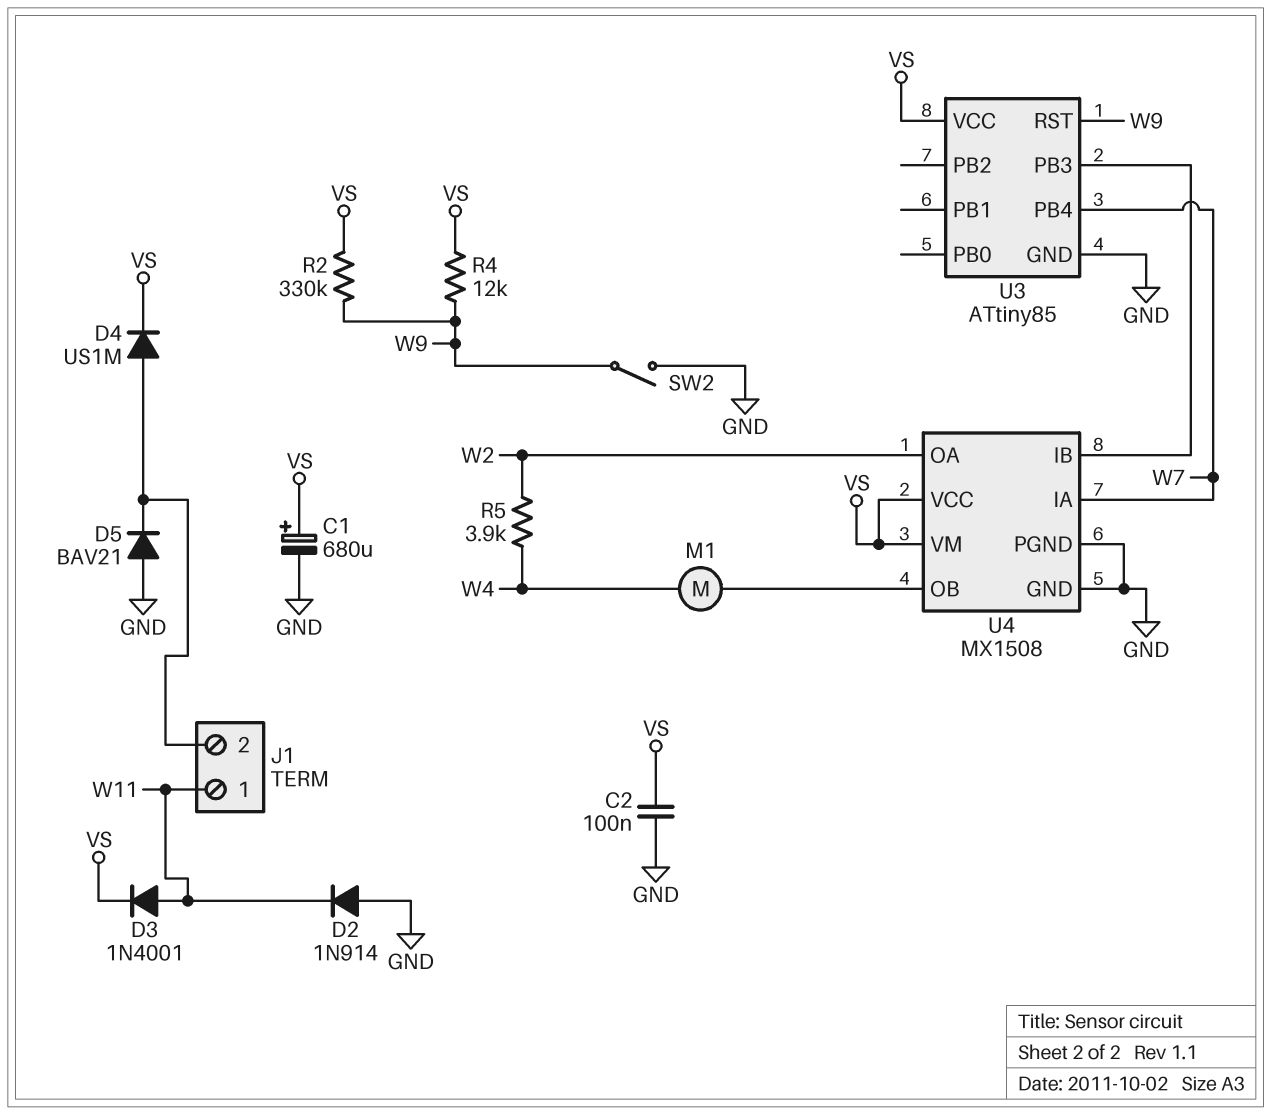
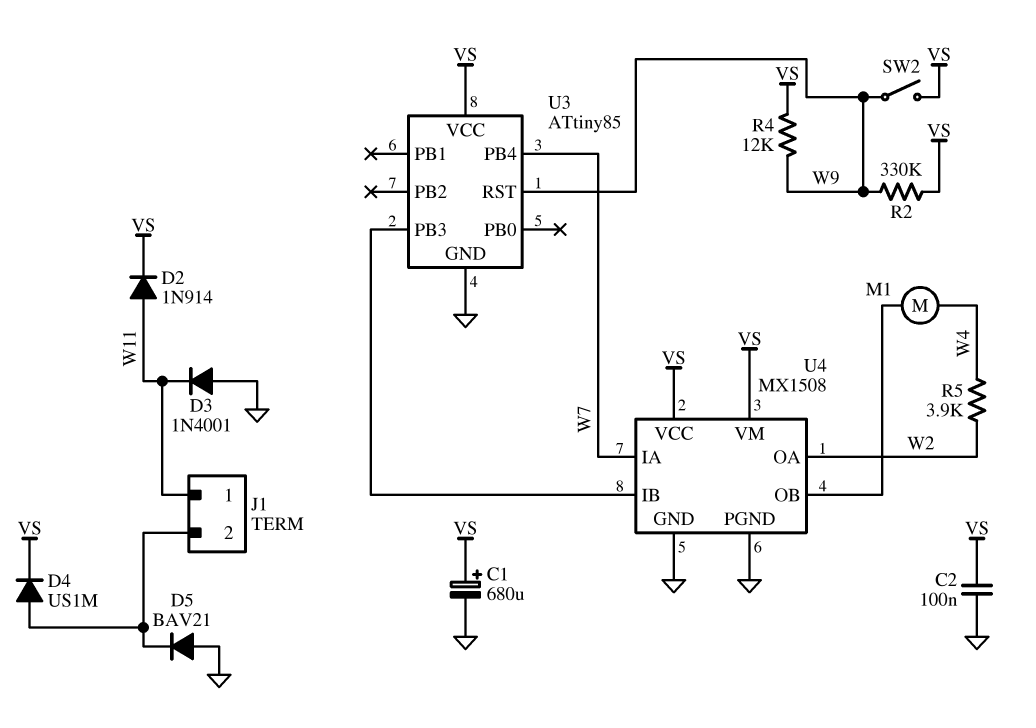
D2: diode 1N914 (A GND, K W11) -> diode 1N914 (A W11, K VS)
D3: diode 1N4001 (A W11, K VS) -> diode 1N4001 (A GND, K W11)
SW2: switch (GND, W9) -> switch (VS, W9)

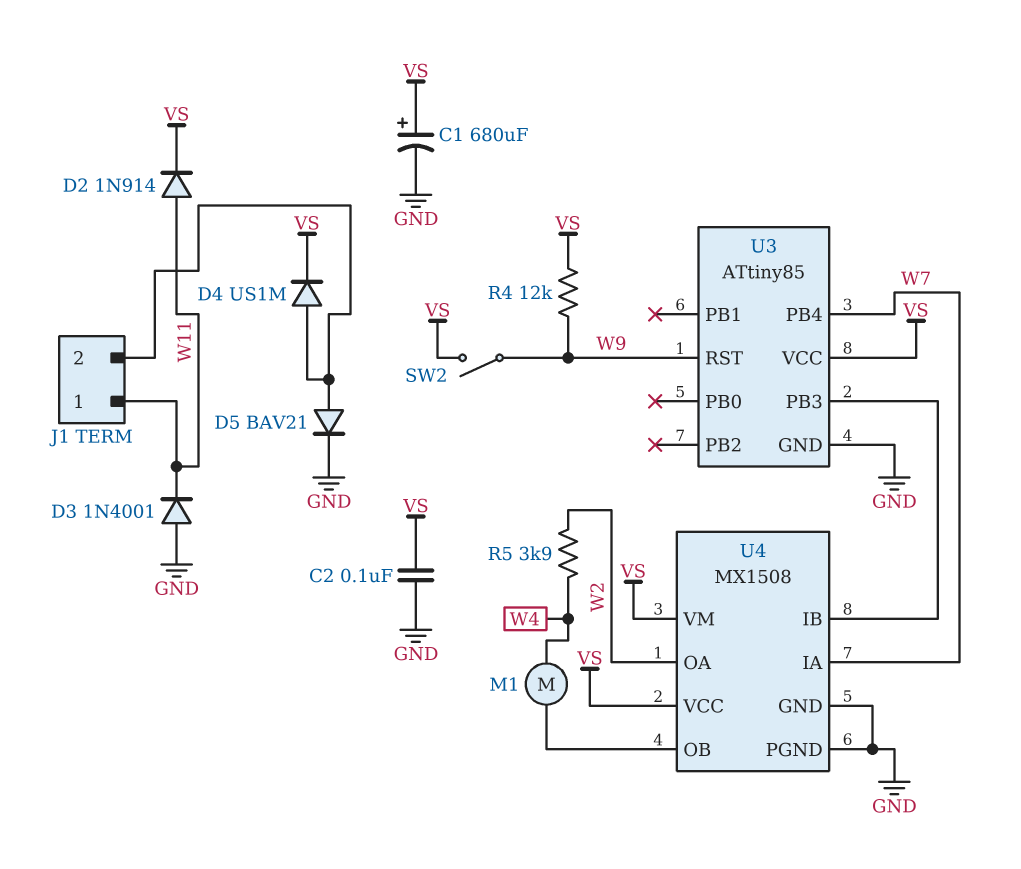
D5: diode BAV21 (A GND, K J1/2) -> diode BAV21 (A J1/2, K GND)
R2: 330k (VS, W9) -> none

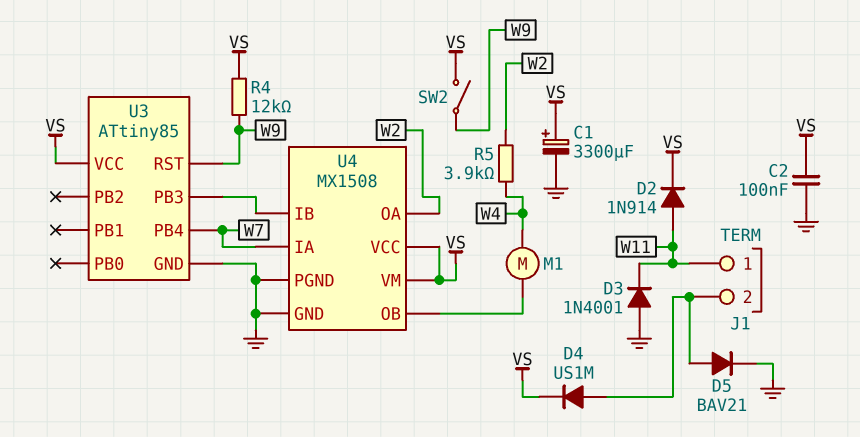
C1: 680uF (plus VS, minus GND) -> 3300uF (plus VS, minus GND)

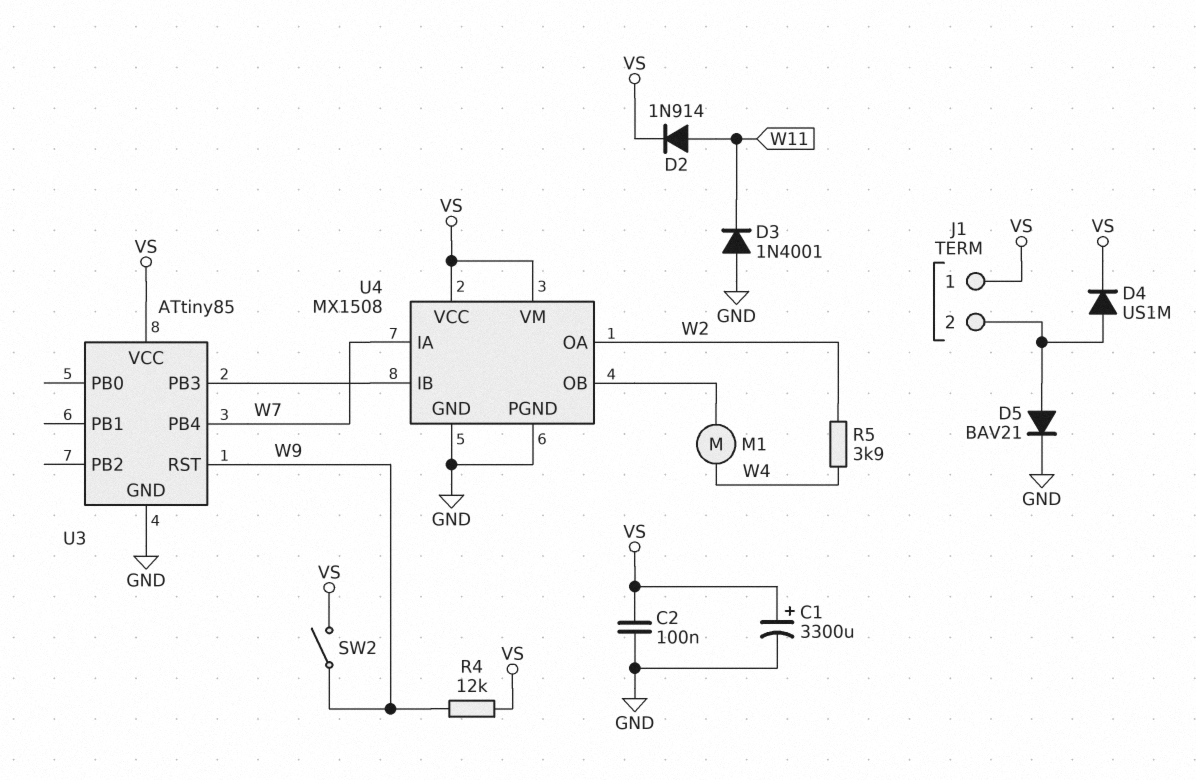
J1 pin 1: W11 -> VS

